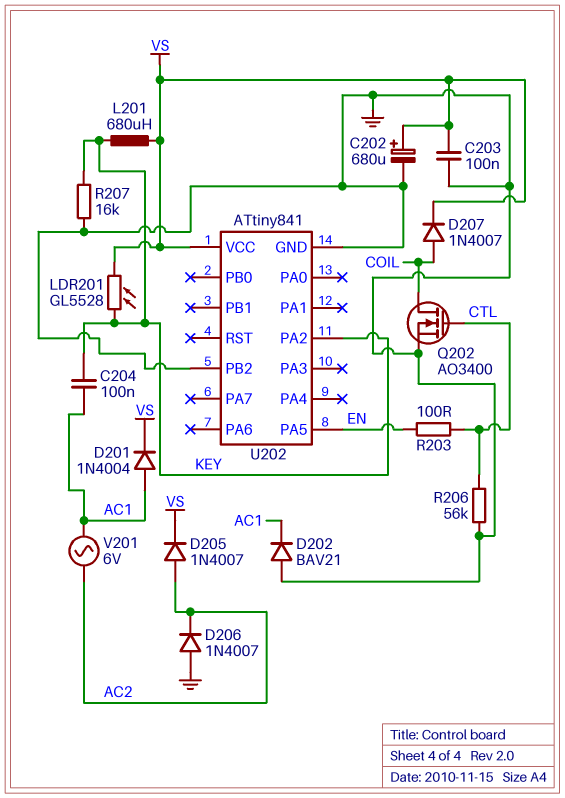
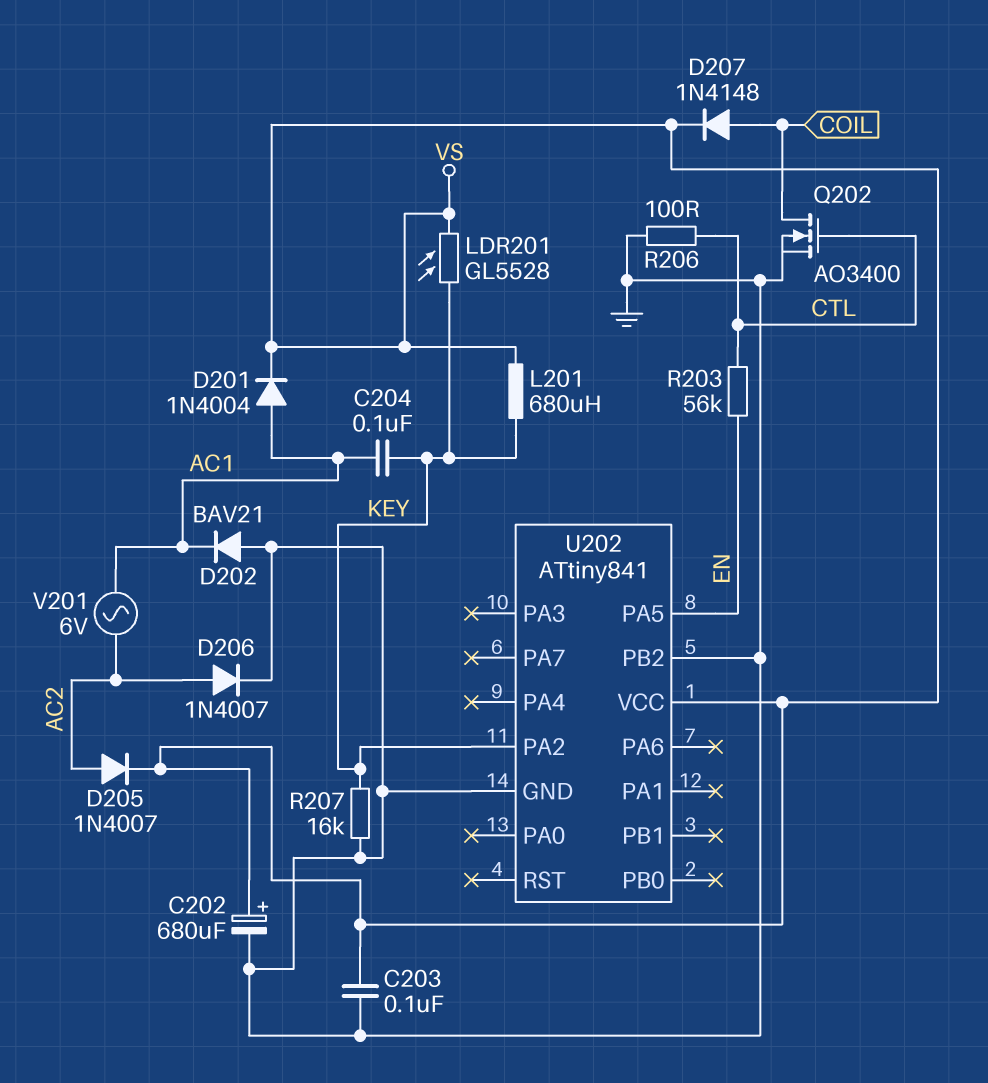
D206: diode 1N4007 (A GND, K AC2) -> diode 1N4007 (A AC2, K GND)
D207: diode 1N4007 (A COIL, K VS) -> diode 1N4148 (A COIL, K VS)
R203: 100 (CTL, EN) -> 56k (CTL, EN)
R206: 56k (CTL, GND) -> 100 (CTL, GND)

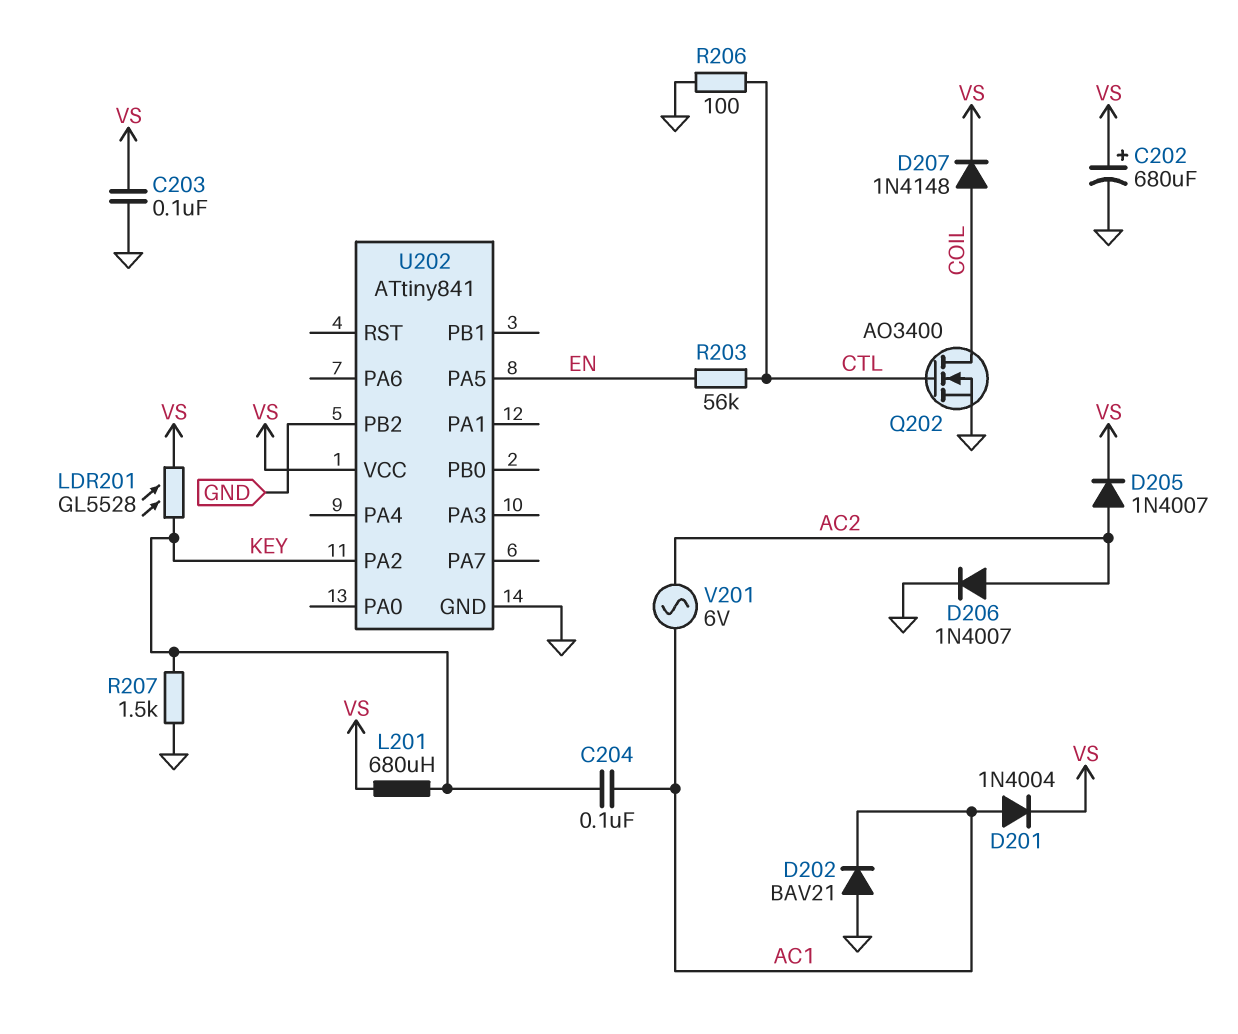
R207: 16k (GND, KEY) -> 1.5k (GND, KEY)

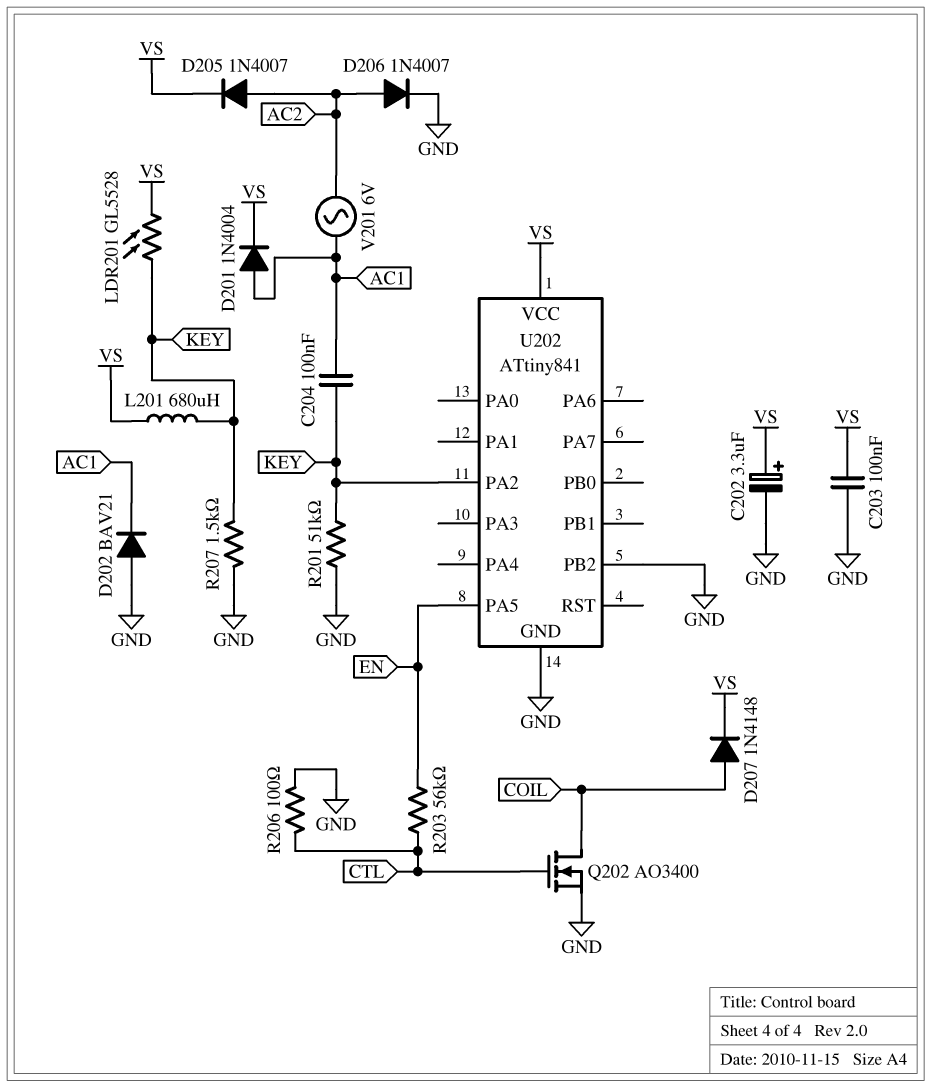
C202: 680uF (plus VS, minus GND) -> 3.3uF (plus VS, minus GND)
R201: none -> 51k (GND, KEY)

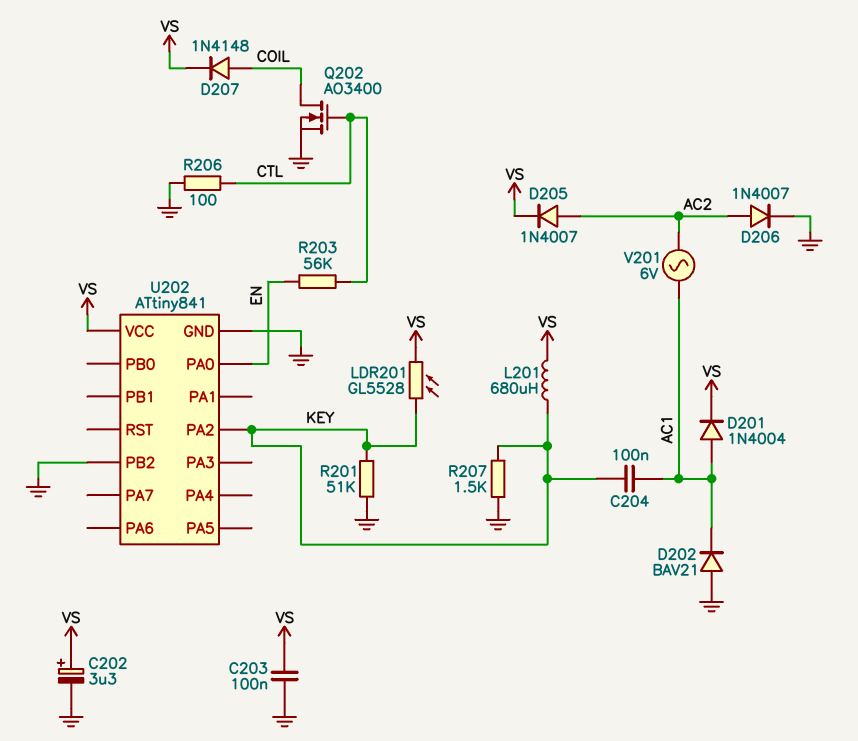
U202 pin PA0: none -> EN
U202 pin PA5: EN -> none

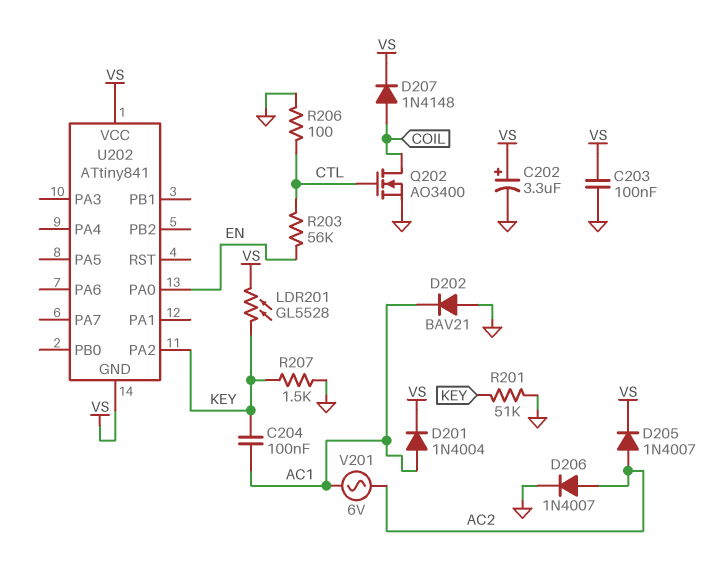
L201: 680uH (KEY, VS) -> none
U202 pin GND: GND -> VS
U202 pin PB2: GND -> none

